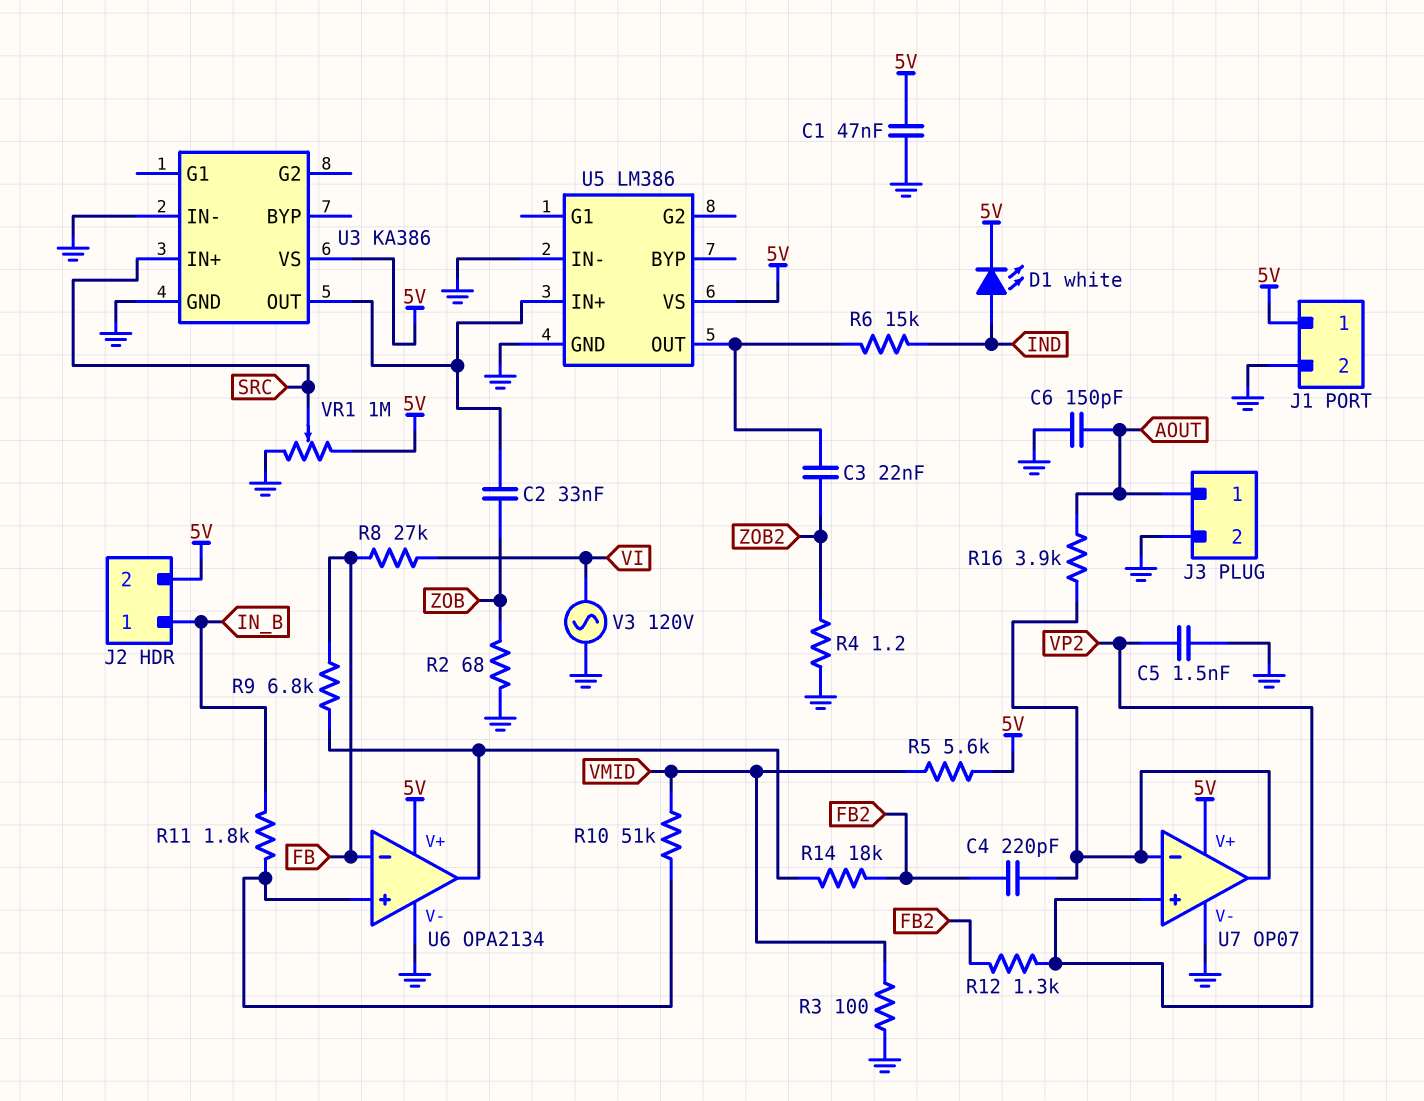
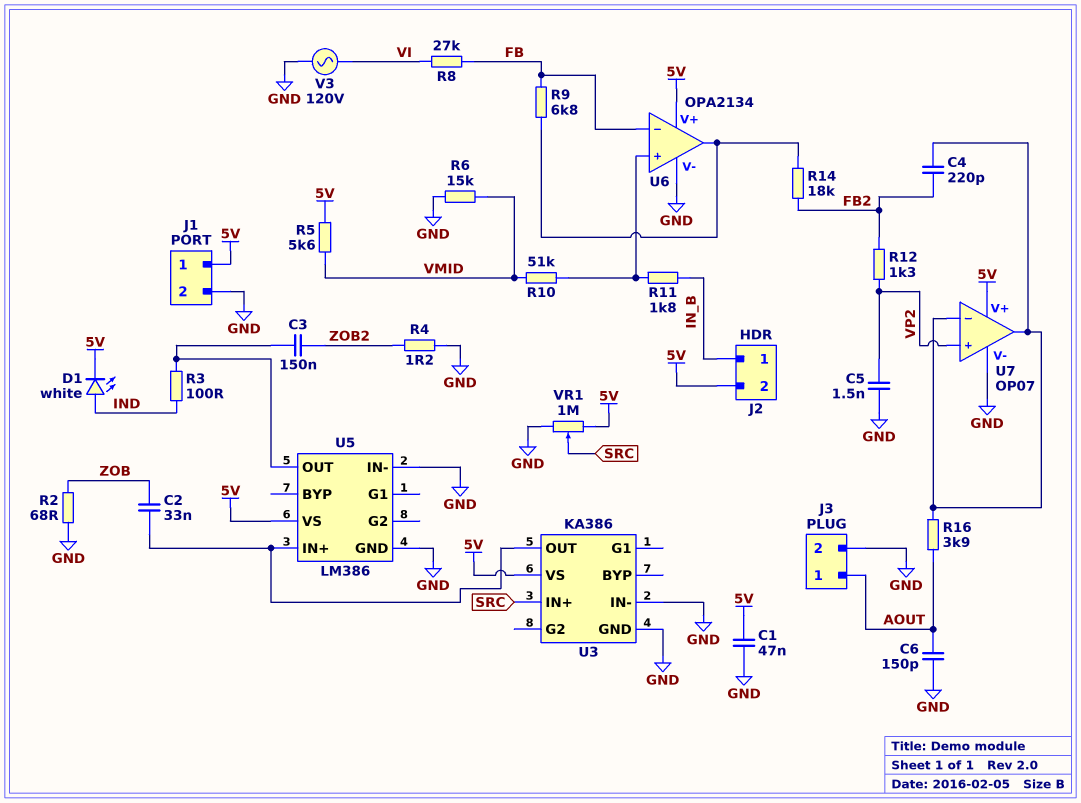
C3: 22nF (U5/OUT, ZOB2) -> 150nF (U5/OUT, ZOB2)
R3: 100 (GND, VMID) -> 100 (IND, U5/OUT)
R6: 15k (IND, U5/OUT) -> 15k (GND, VMID)

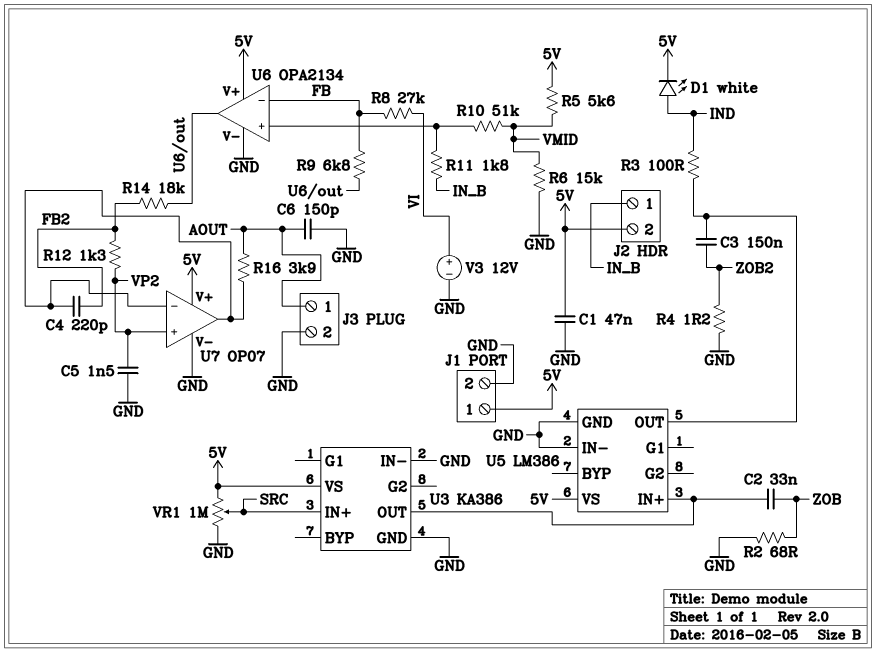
V3: AC 120V (GND, VI) -> 12V (plus VI, minus GND)

